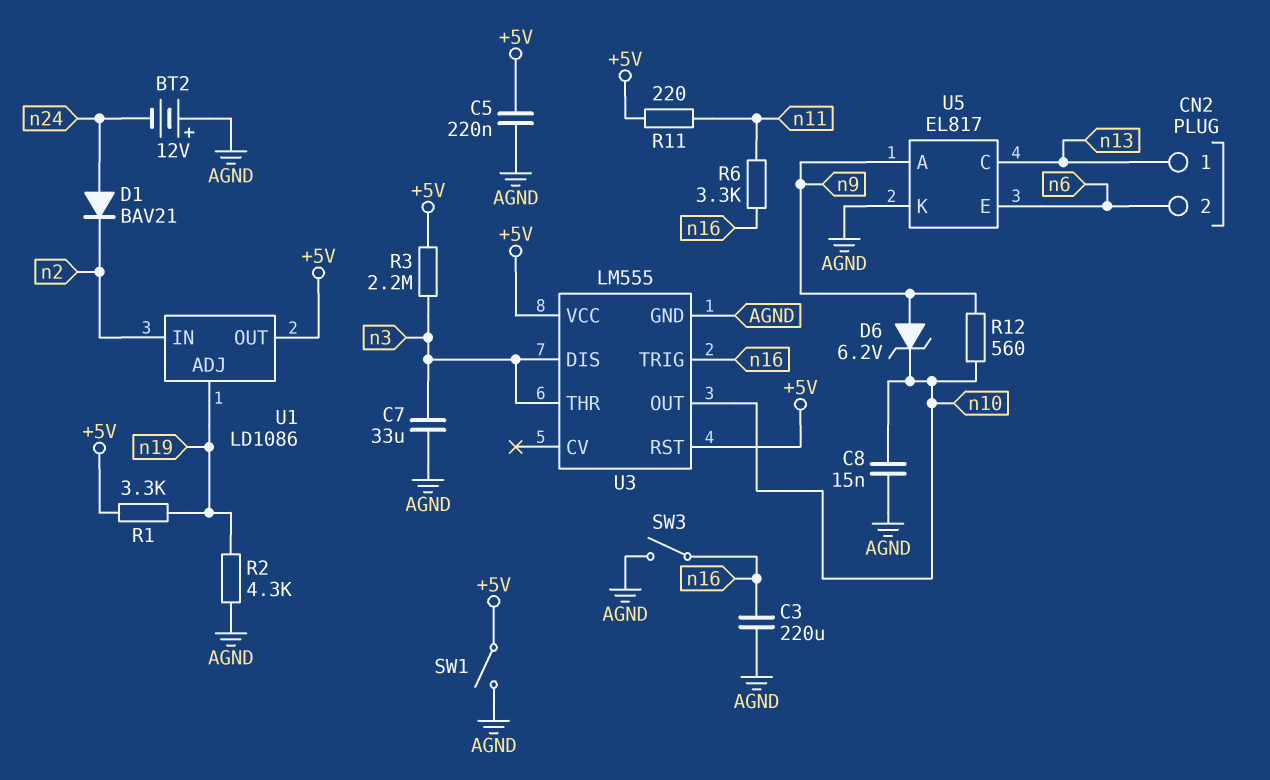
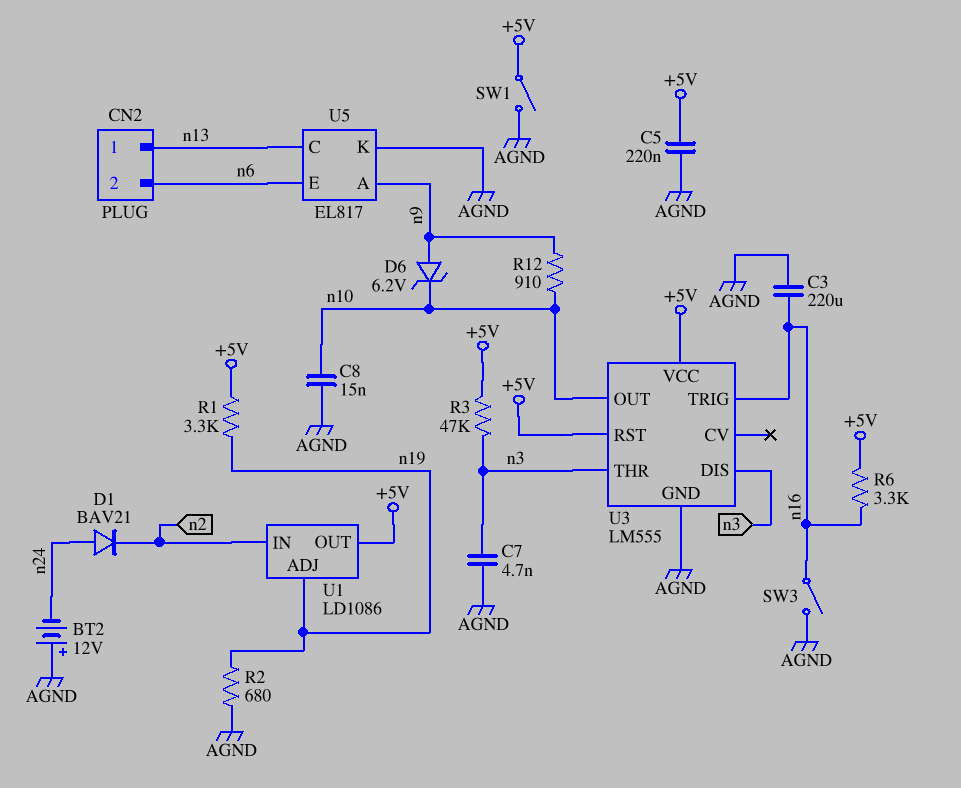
C7: 33uF (AGND, n3) -> 4.7nF (AGND, n3)
R2: 4.3k (AGND, n19) -> 680 (AGND, n19)
R3: 2.2M (+5V, n3) -> 47k (+5V, n3)
R6: 3.3k (n11, n16) -> 3.3k (+5V, n16)
R11: 220 (+5V, n11) -> none
R12: 560 (n9, n10) -> 910 (n9, n10)

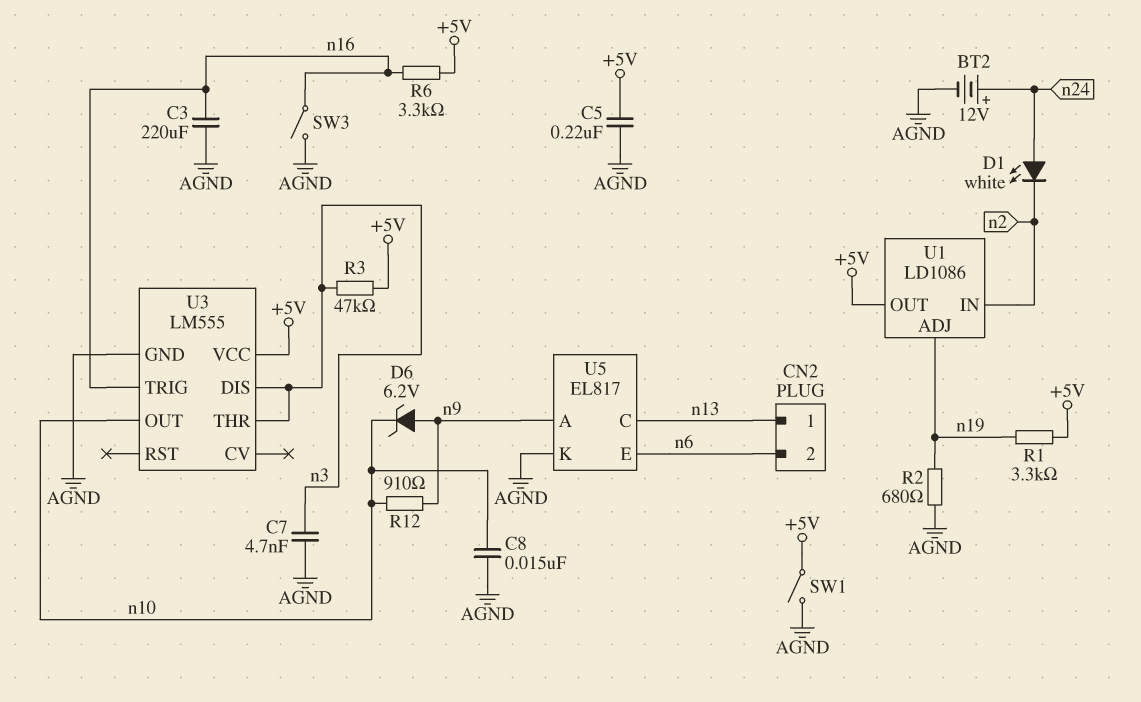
BT2: 12V (plus AGND, minus n24) -> 12V (plus n24, minus AGND)
D1: diode BAV21 (A n24, K n2) -> LED white (A n24, K n2)
U3 pin RST: +5V -> none

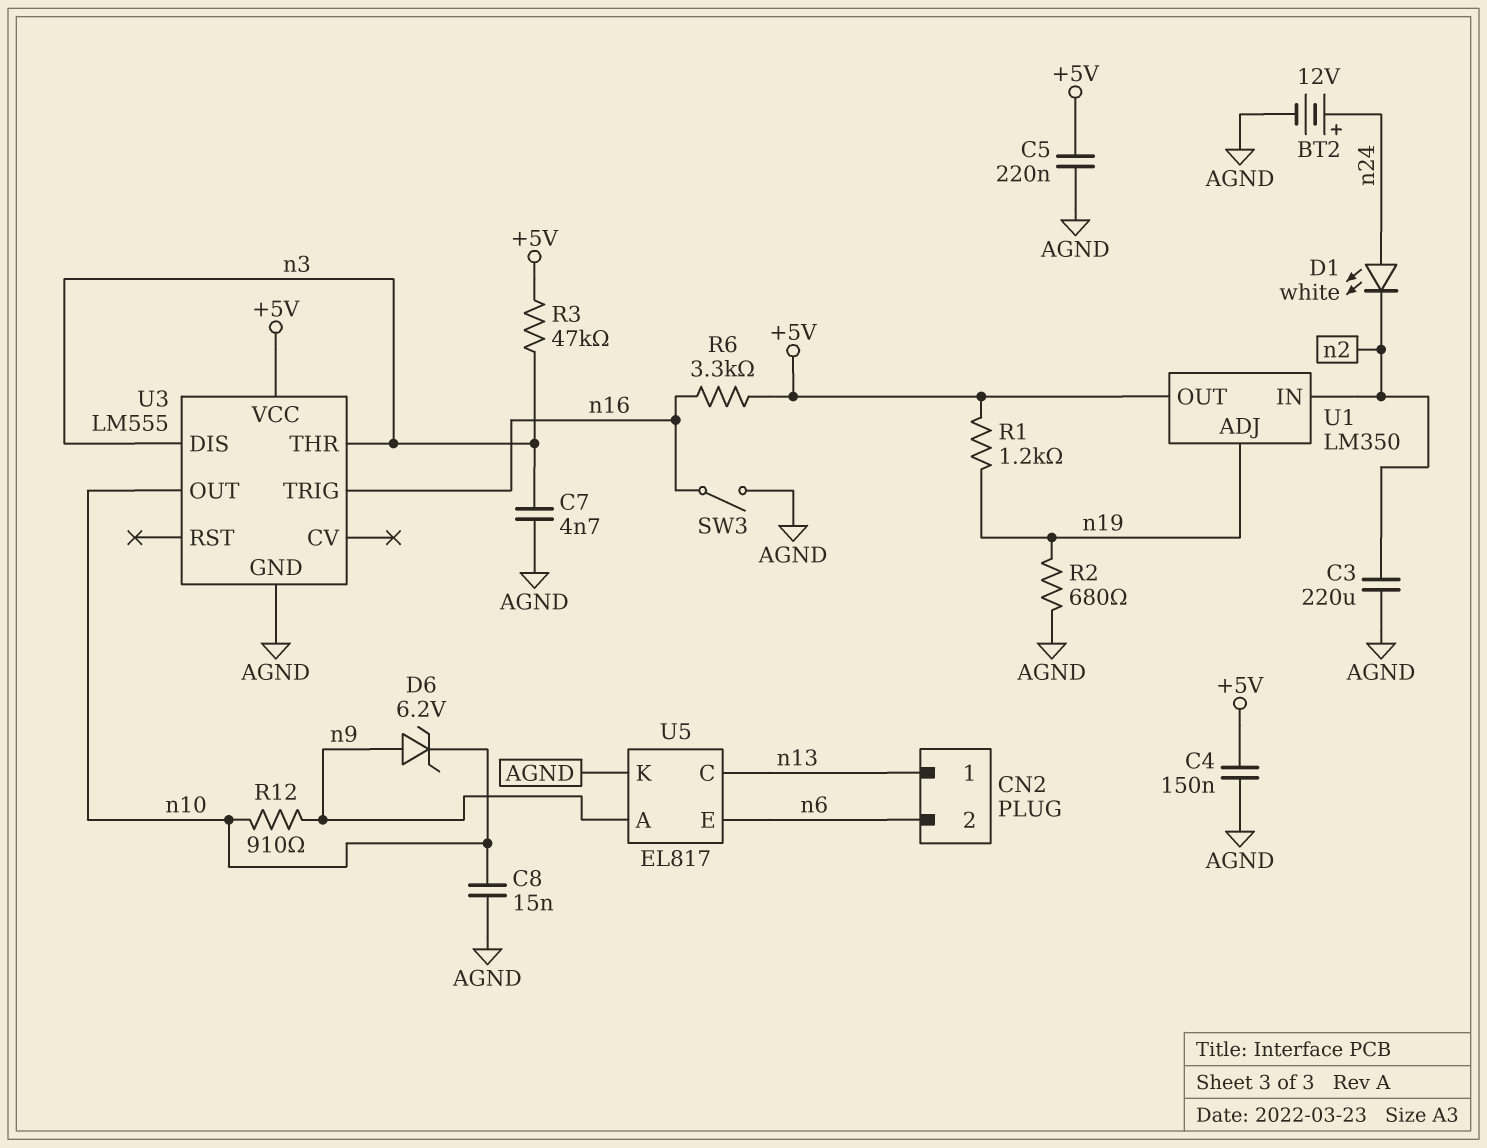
C3: 220uF (AGND, n16) -> 220uF (AGND, n2)
C4: none -> 150nF (+5V, AGND)
R1: 3.3k (+5V, n19) -> 1.2k (+5V, n19)
SW1: switch (+5V, AGND) -> none
U1: LD1086 -> LM350

